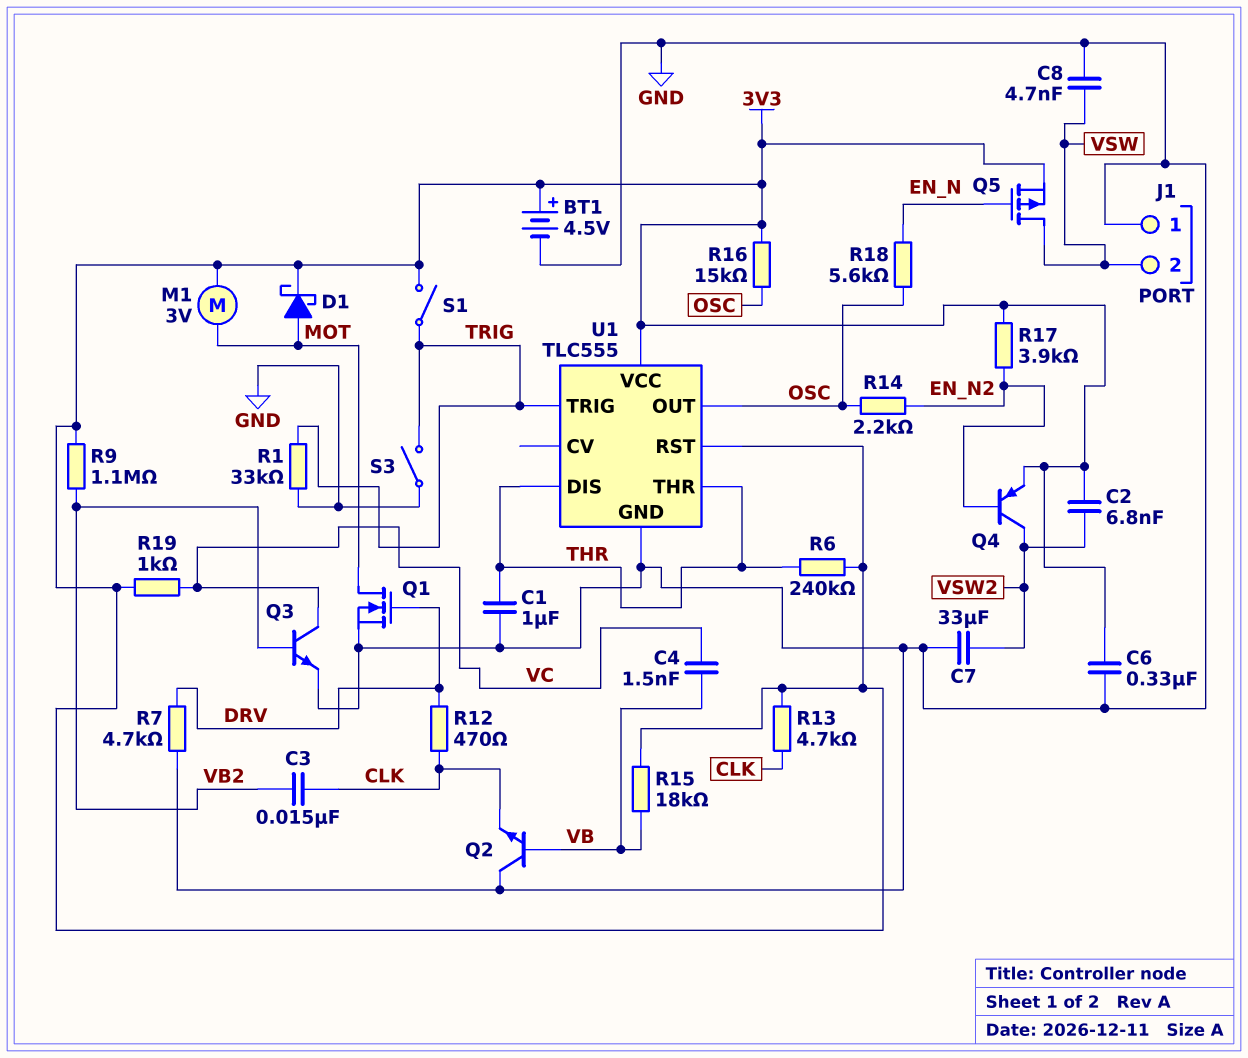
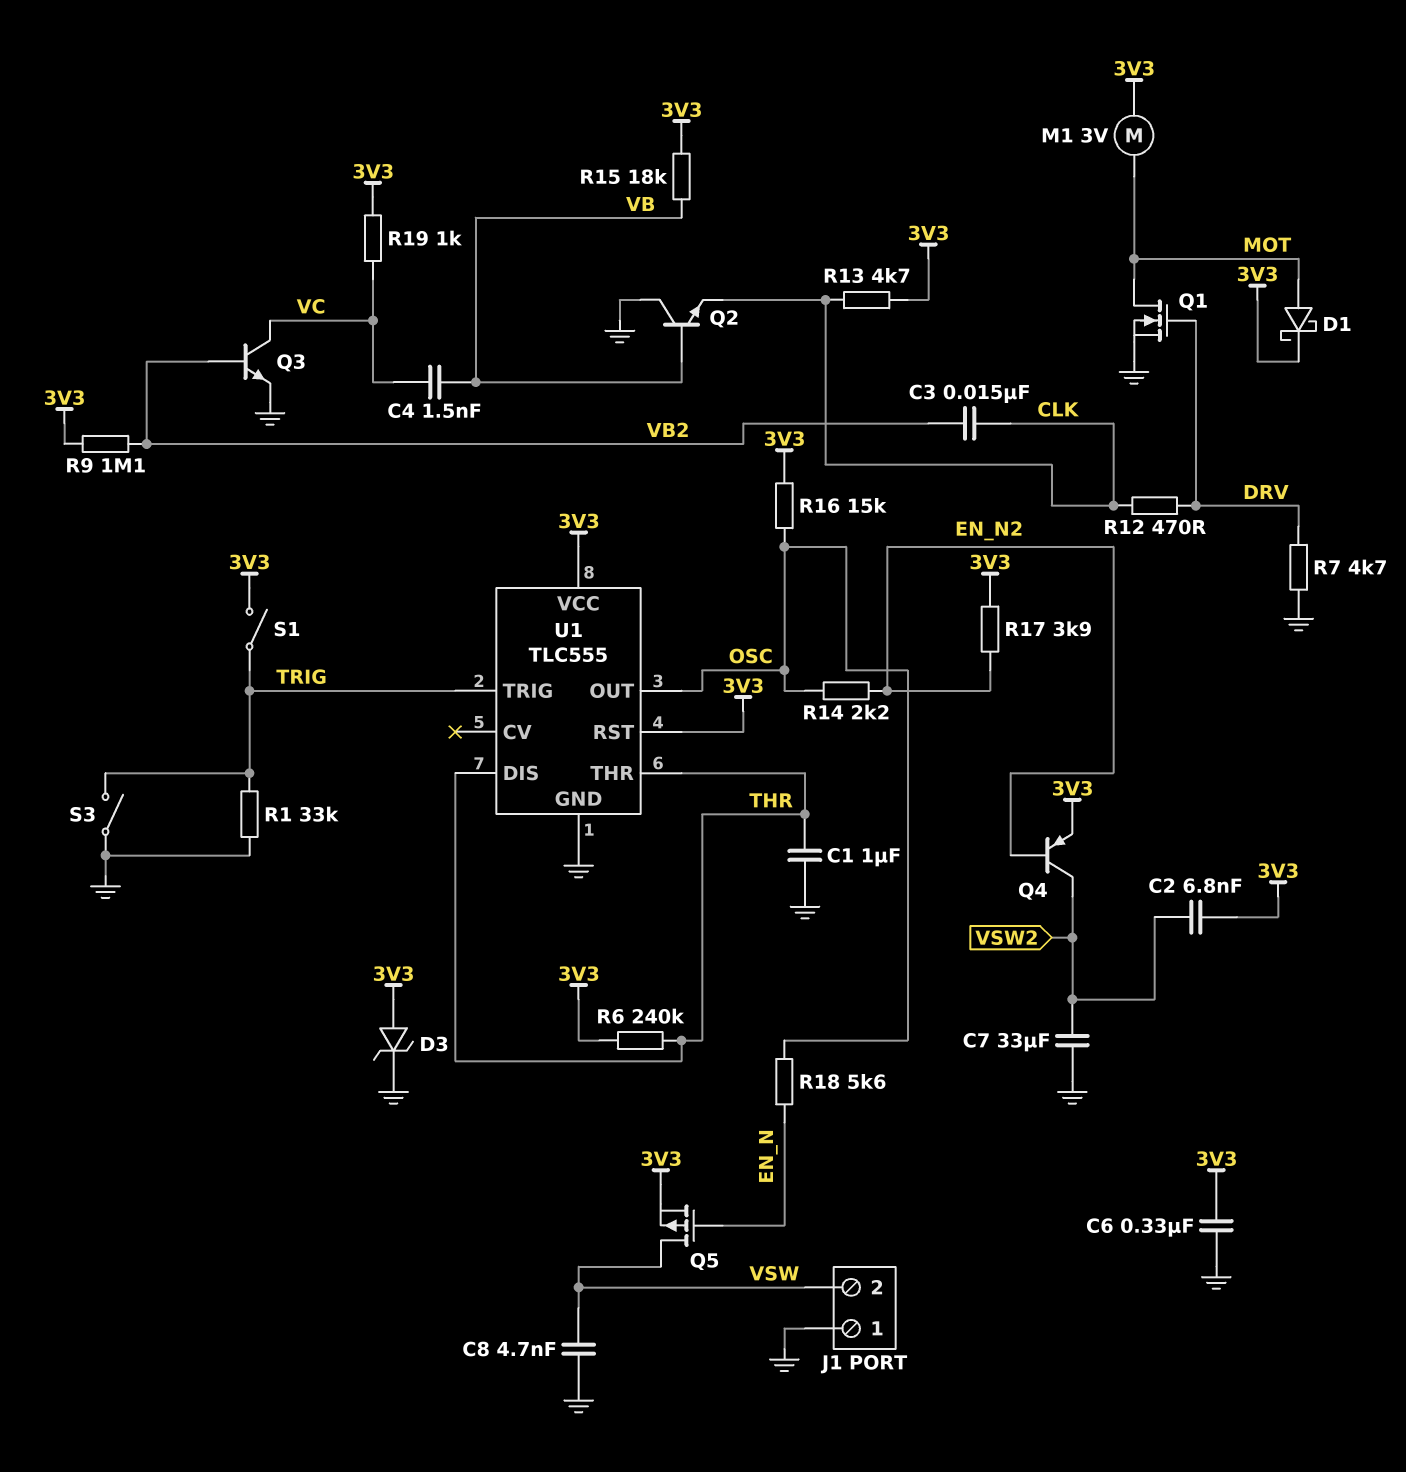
BT1: 4.5V (plus 3V3, minus GND) -> none
D3: none -> zener (A 3V3, K GND)

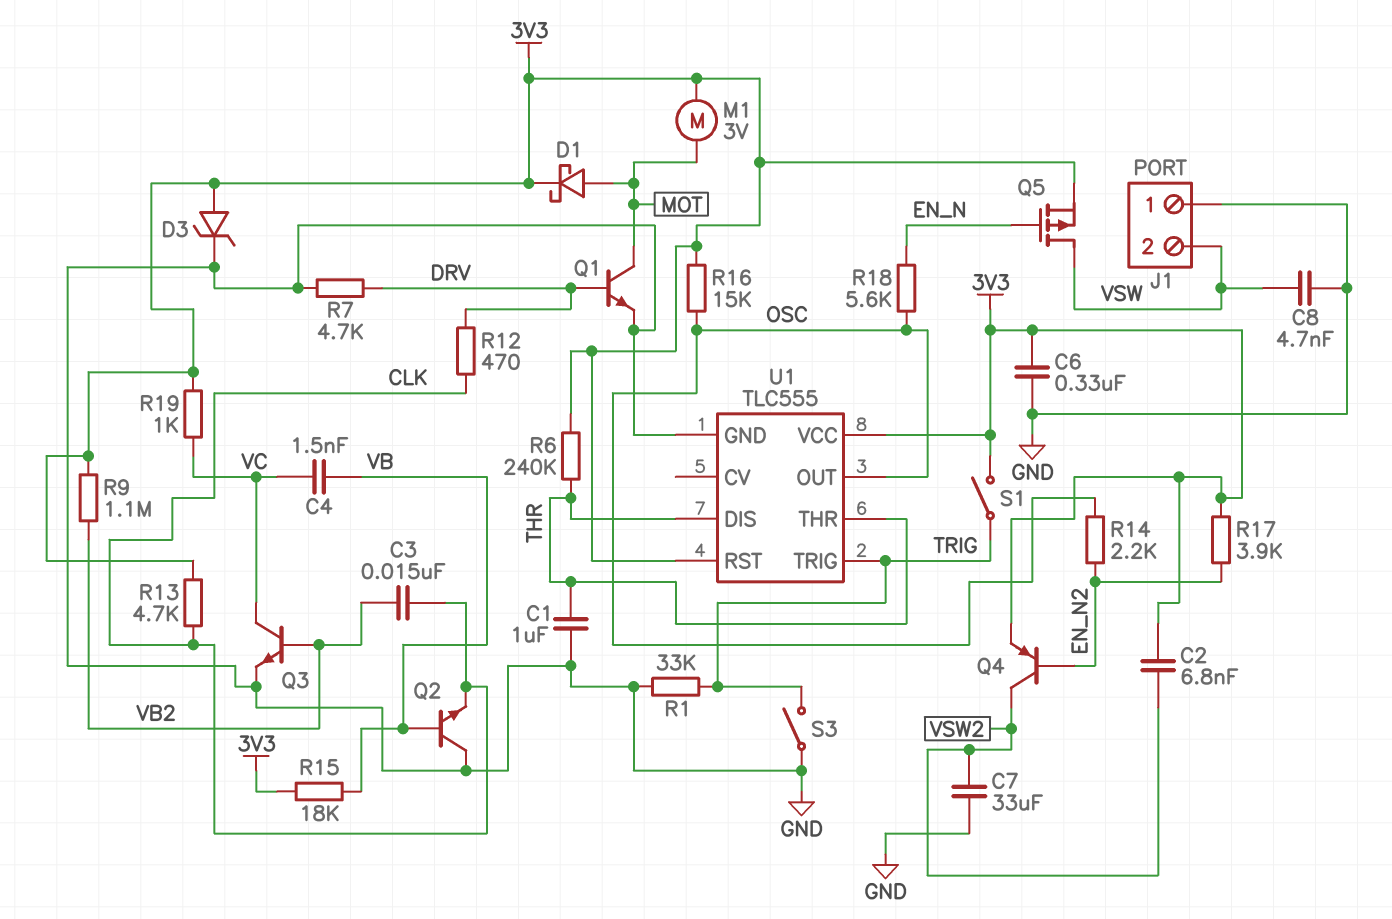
Q1: NMOS (G DRV, D MOT, S GND) -> NPN (B DRV, C MOT, E GND)

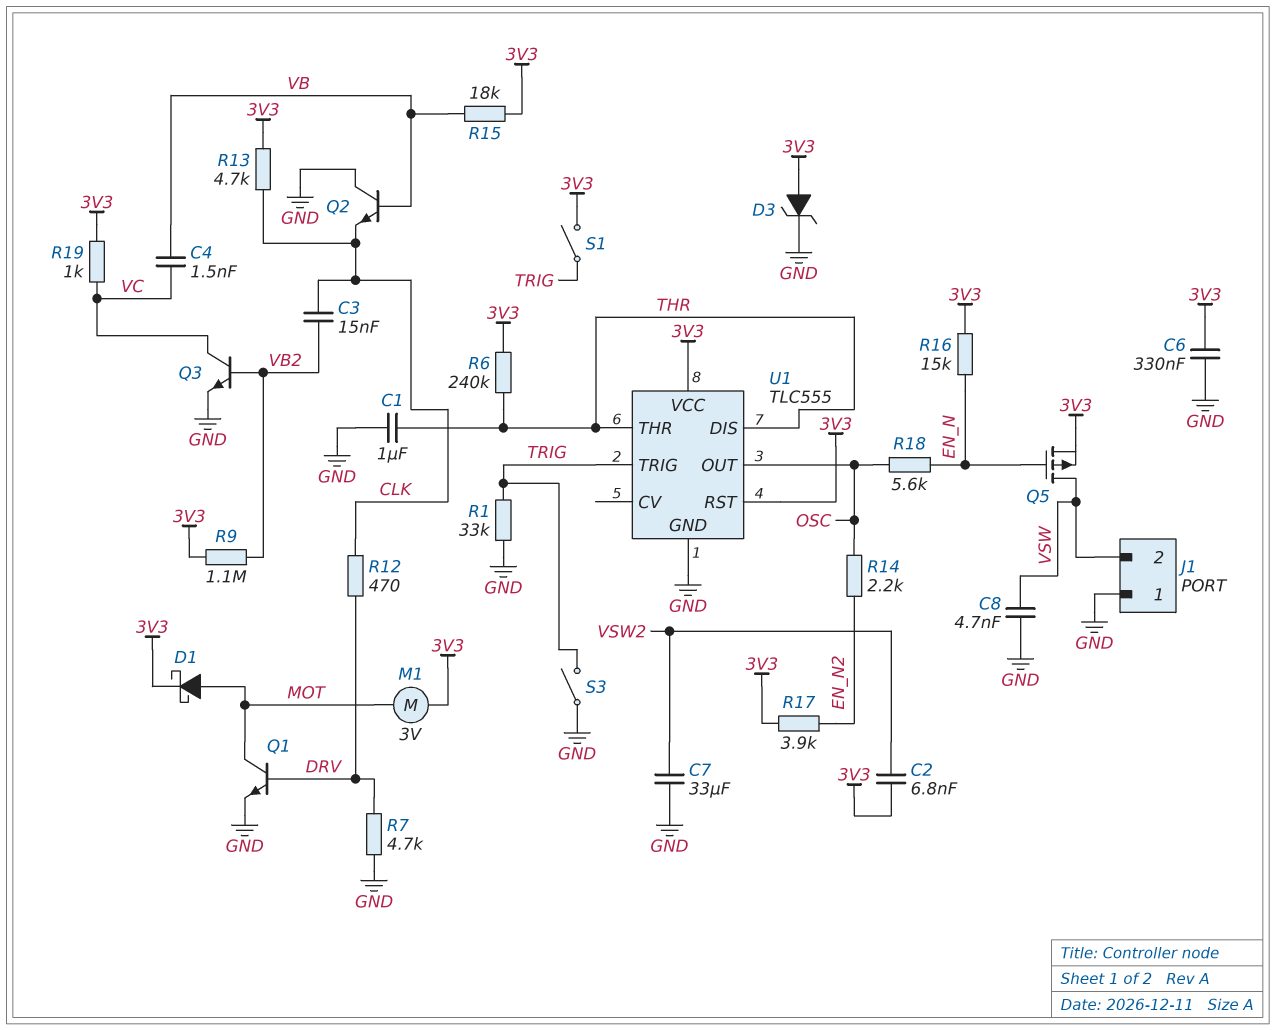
Q4: PNP (B EN_N2, C VSW2, E 3V3) -> none
R16: 15k (3V3, OSC) -> 15k (3V3, EN_N)

